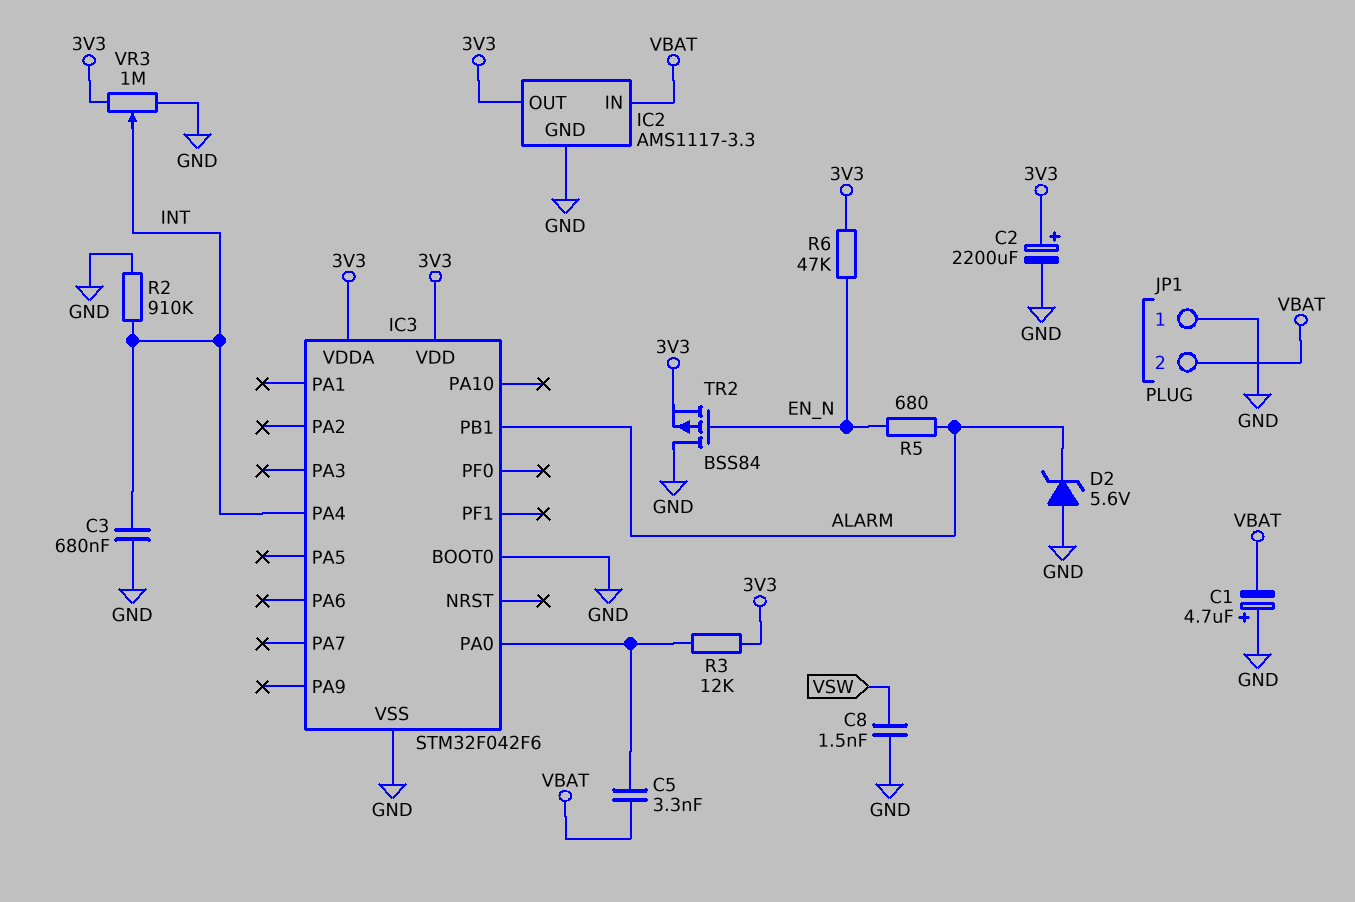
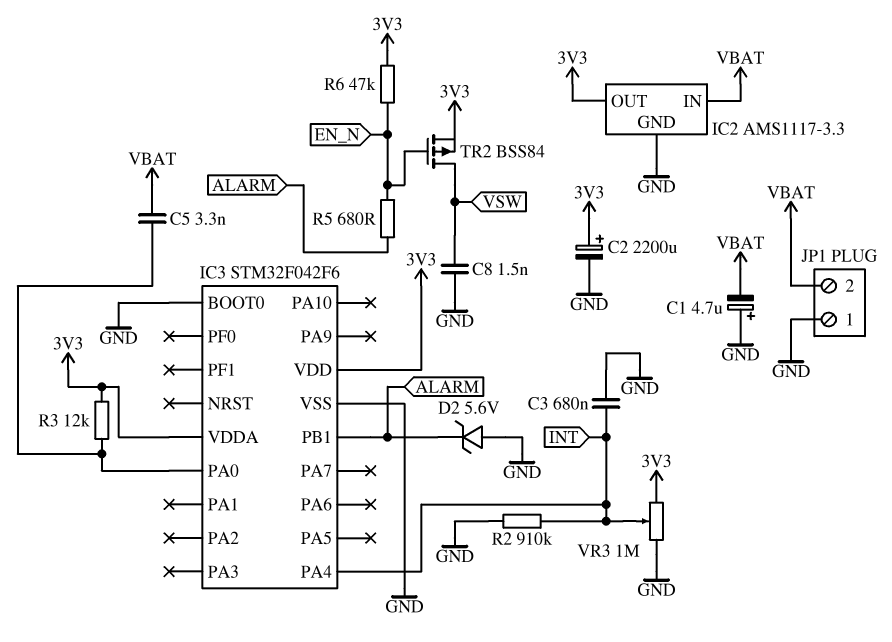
TR2: PMOS BSS84 (G EN_N, D GND, S 3V3) -> PMOS BSS84 (G EN_N, D VSW, S 3V3)

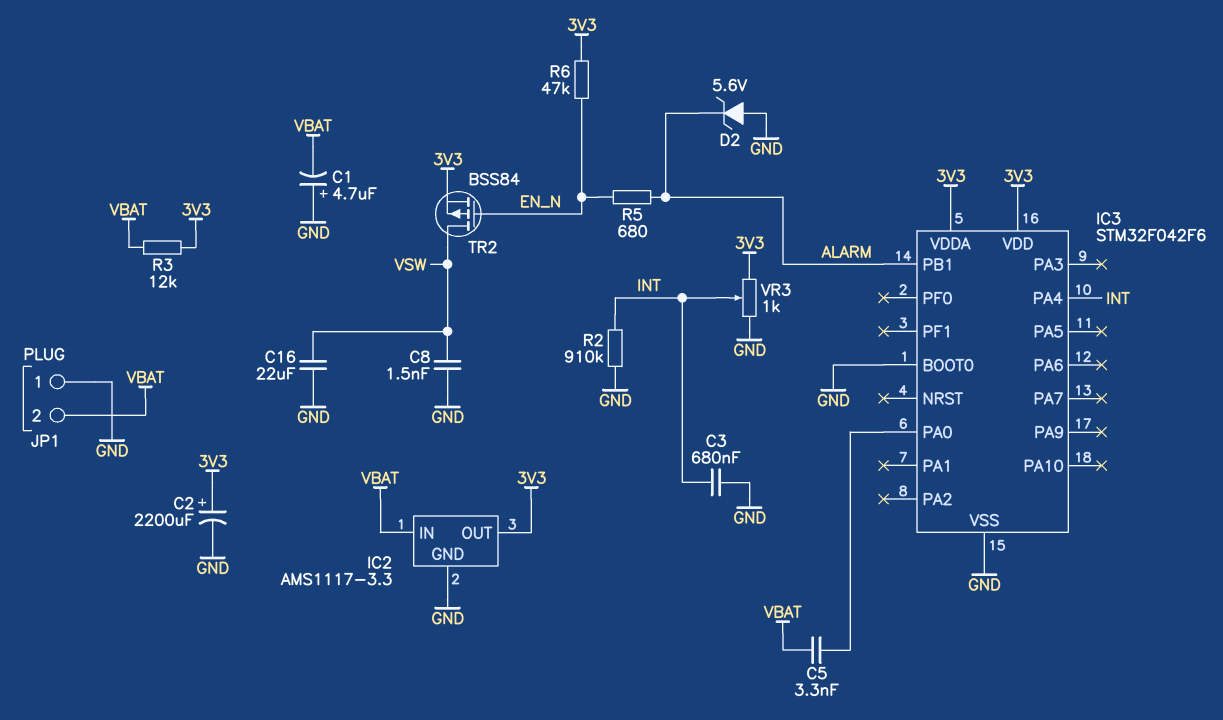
C16: none -> 22uF (GND, VSW)
R3: 12k (3V3, IC3/PA0) -> 12k (3V3, VBAT)
VR3: 1M (3V3, GND, wiper INT) -> 1k (3V3, GND, wiper INT)

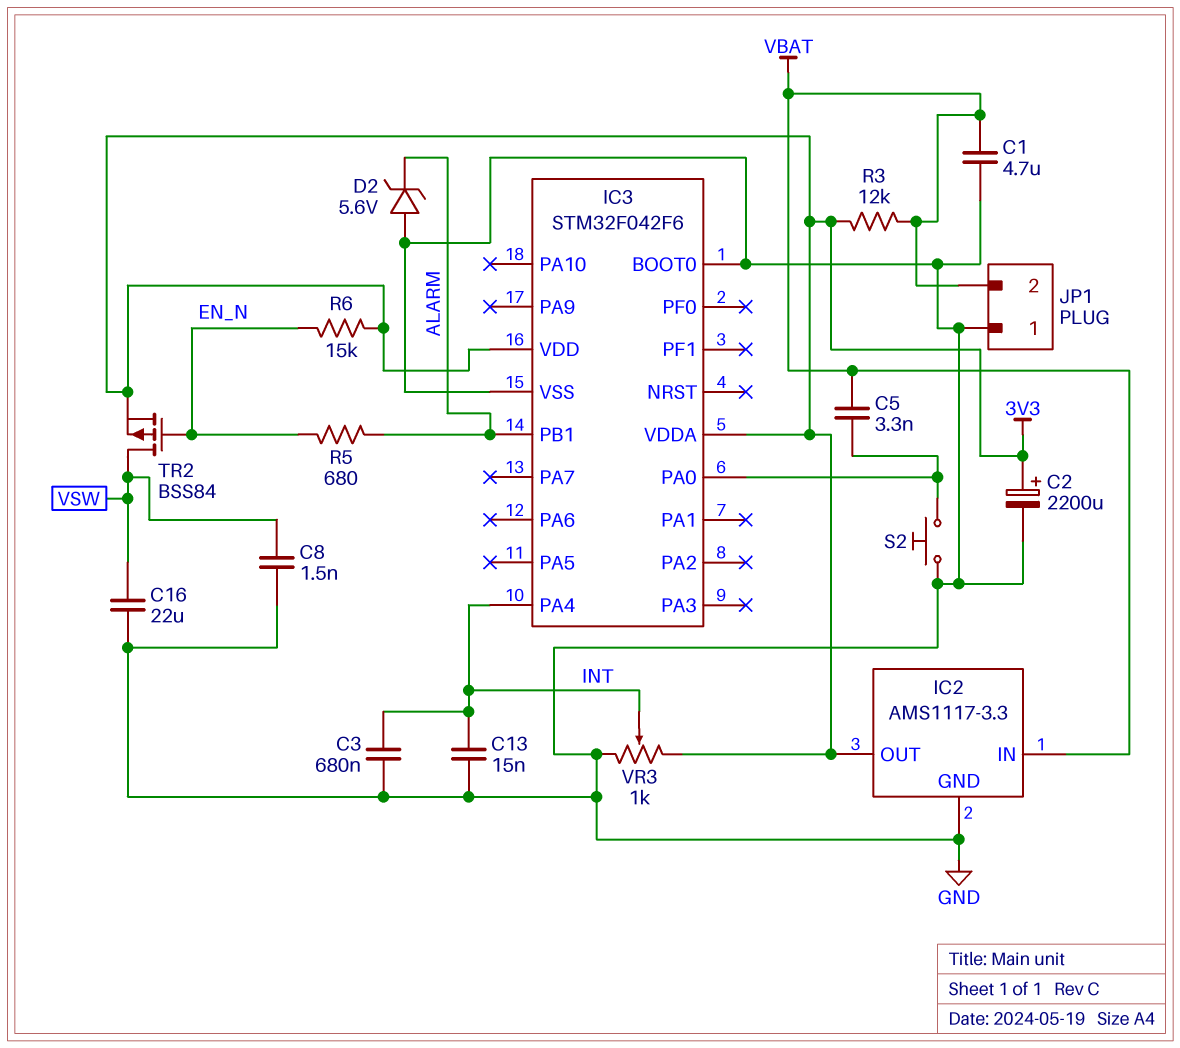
C1: 4.7uF (plus GND, minus VBAT) -> 4.7uF (GND, VBAT)
C13: none -> 15nF (GND, INT)
R2: 910k (GND, INT) -> none
R6: 47k (3V3, EN_N) -> 15k (3V3, EN_N)
S2: none -> button (GND, IC3/PA0)

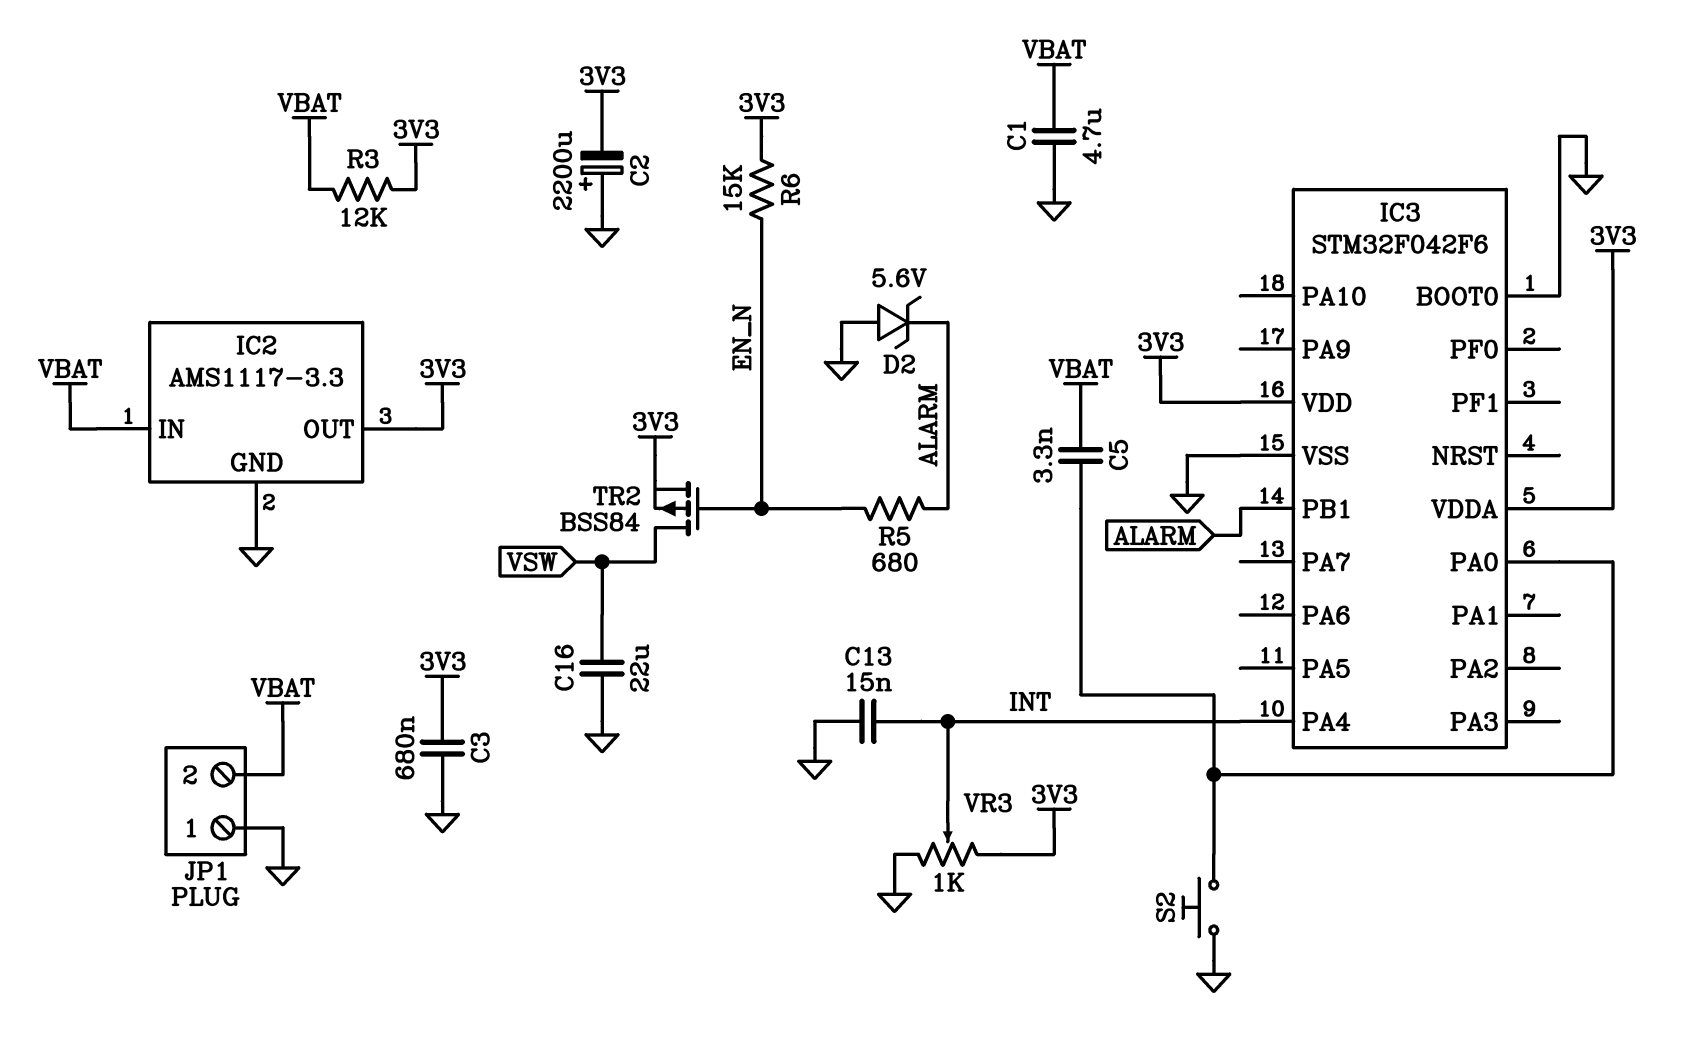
C2: 2200uF (plus 3V3, minus GND) -> 2200uF (plus GND, minus 3V3)
C3: 680nF (GND, INT) -> 680nF (3V3, GND)
C8: 1.5nF (GND, VSW) -> none

